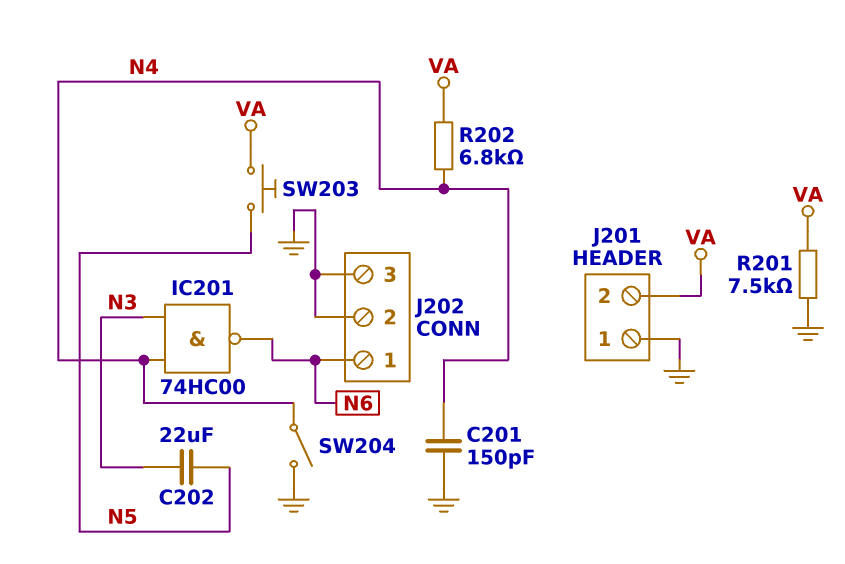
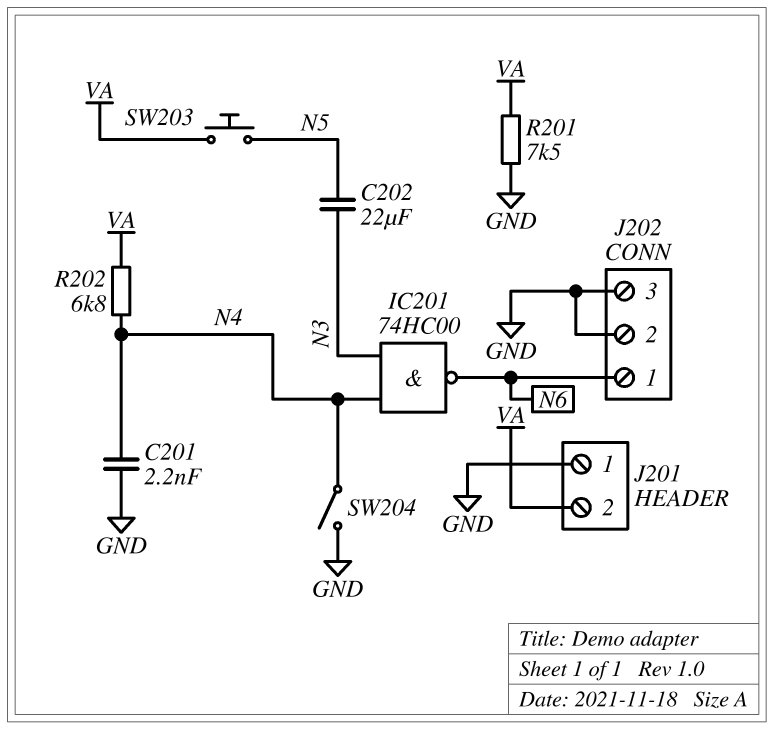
C201: 150pF (GND, N4) -> 2.2nF (GND, N4)

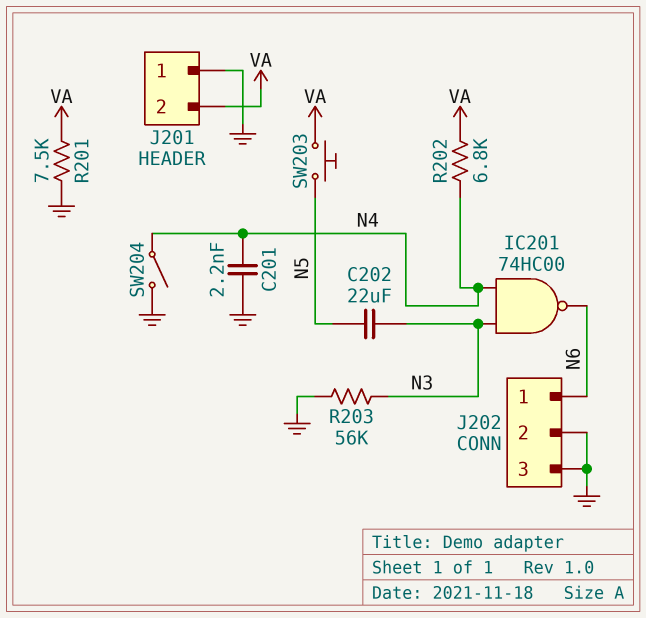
R203: none -> 56k (GND, N3)

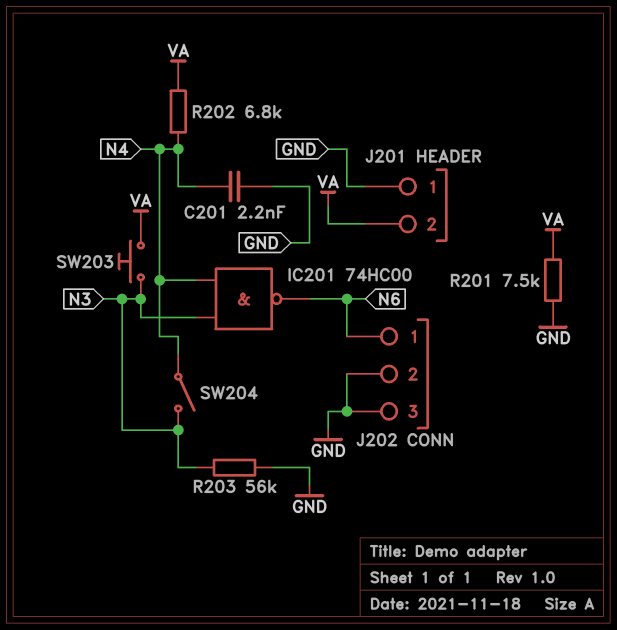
C202: 22uF (N3, N5) -> none
SW203: button (N5, VA) -> button (N3, VA)
SW204: switch (GND, N4) -> switch (N3, N4)

